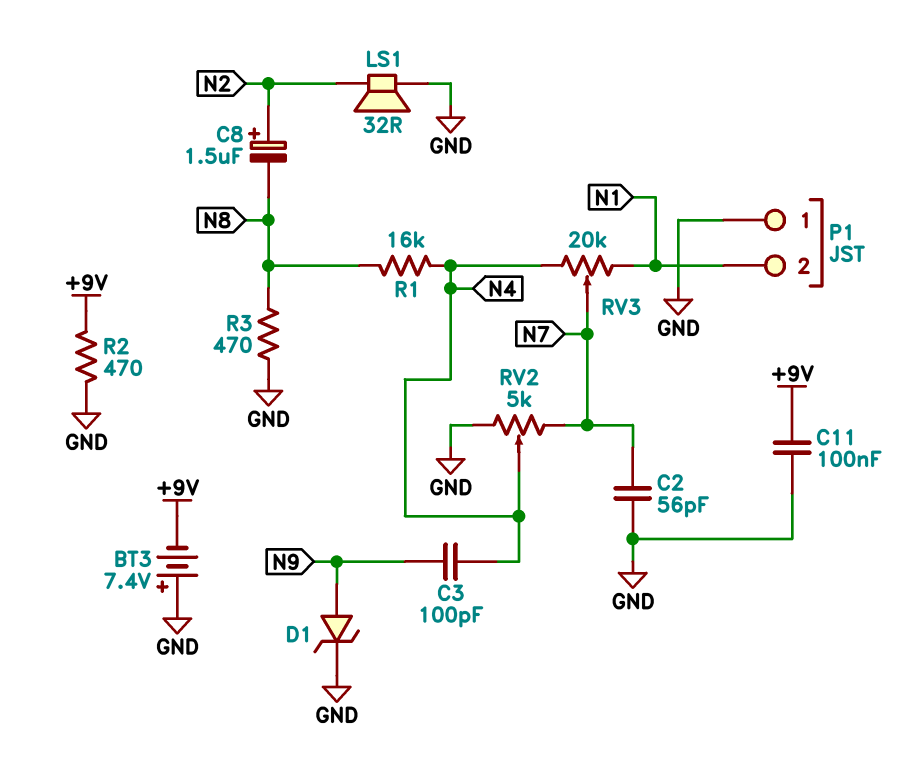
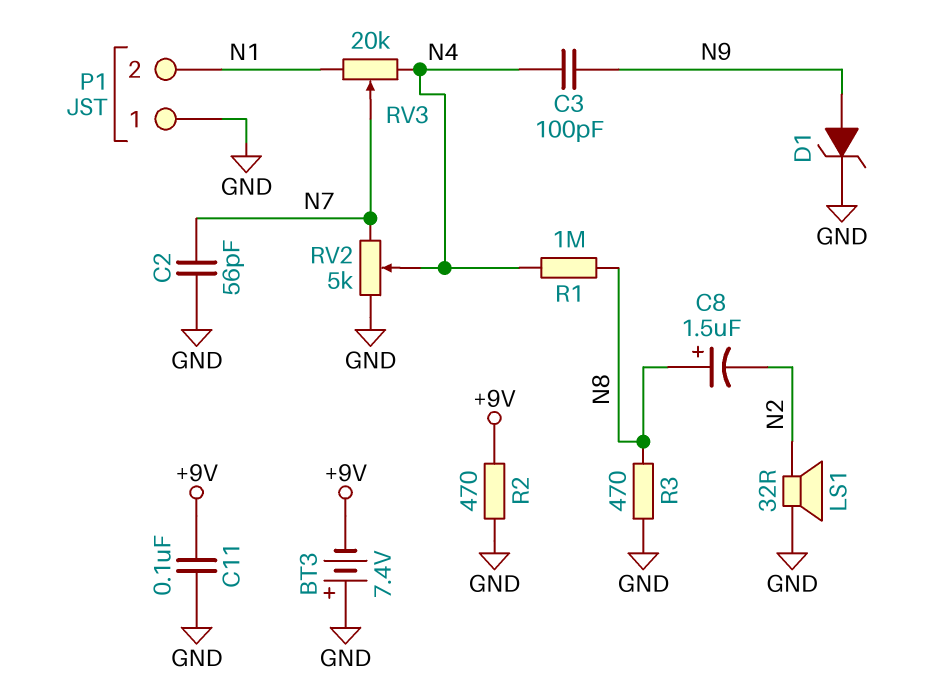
C8: 1.5uF (plus N2, minus N8) -> 1.5uF (plus N8, minus N2)
R1: 16k (N4, N8) -> 1M (N4, N8)

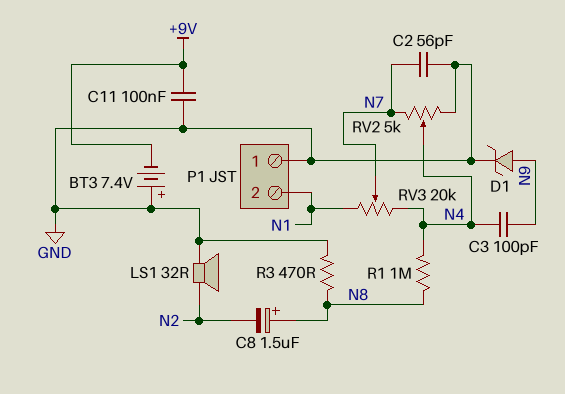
R2: 470 (+9V, GND) -> none

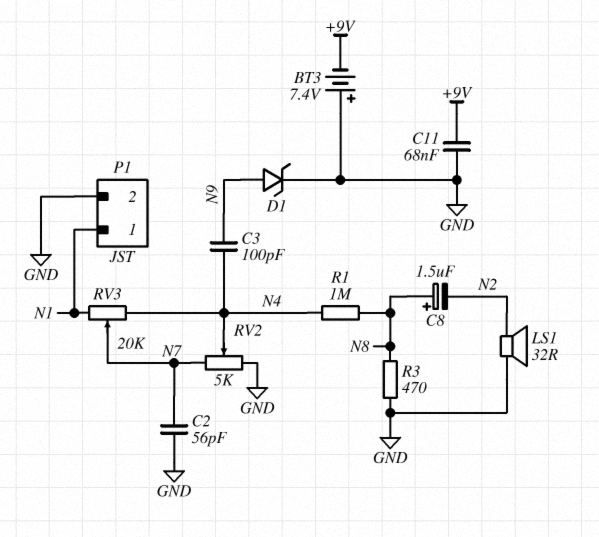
C11: 100nF (+9V, GND) -> 68nF (+9V, GND)
P1 pin 1: GND -> N1
P1 pin 2: N1 -> GND

